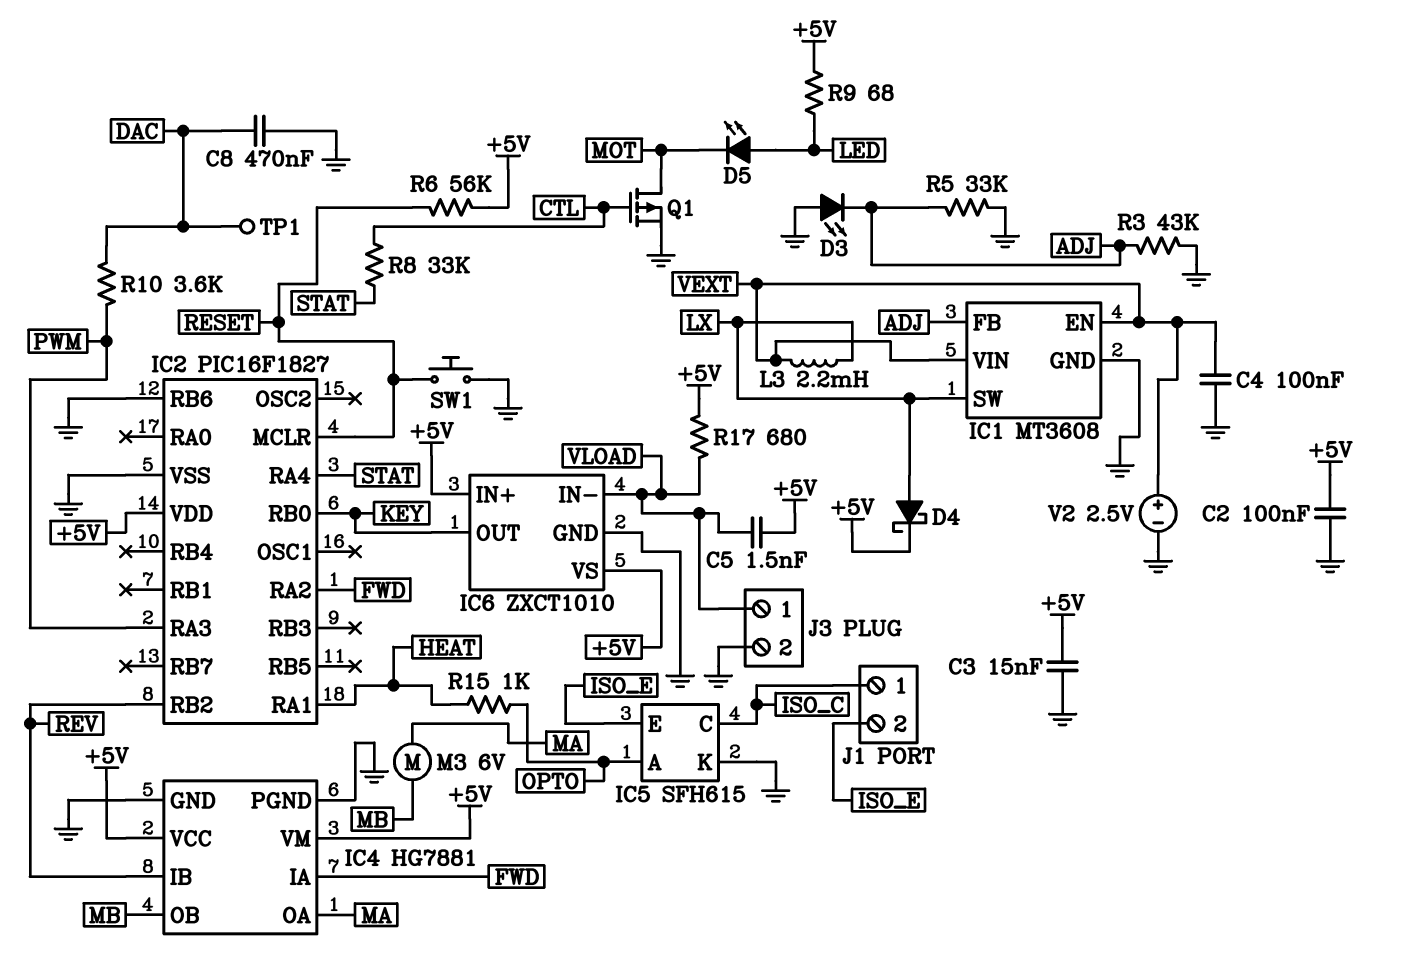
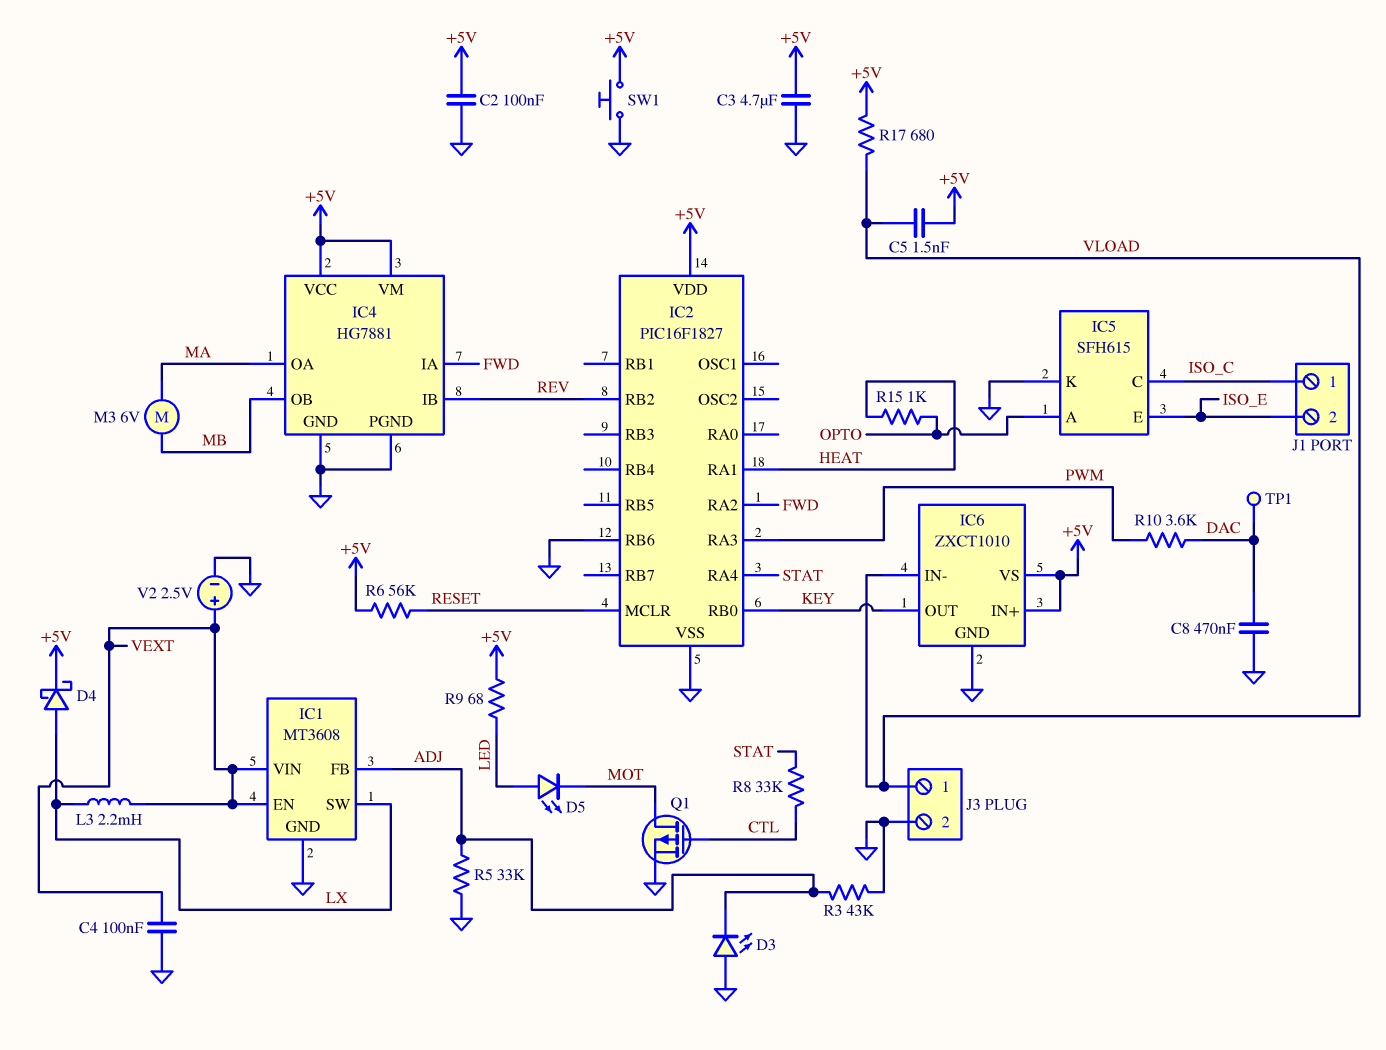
C3: 15nF (+5V, GND) -> 4.7uF (+5V, GND)
SW1: button (GND, RESET) -> button (+5V, GND)

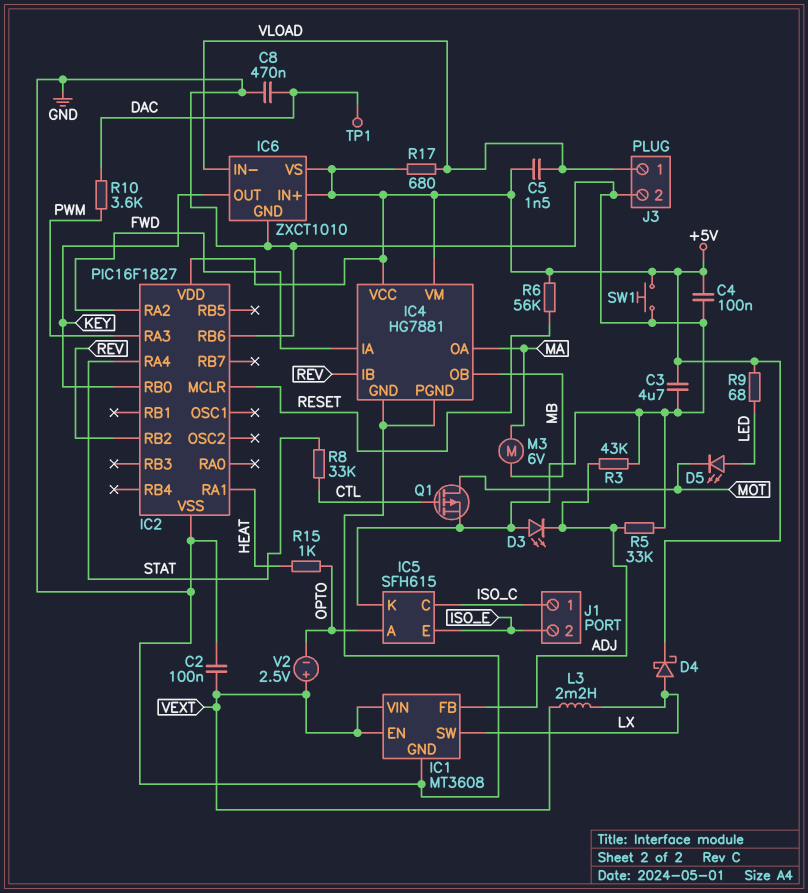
C2: 100nF (+5V, GND) -> 100nF (GND, VEXT)
C4: 100nF (GND, VEXT) -> 100nF (+5V, GND)
V2: 2.5V (plus VEXT, minus GND) -> 2.5V (plus VEXT, minus OPTO)

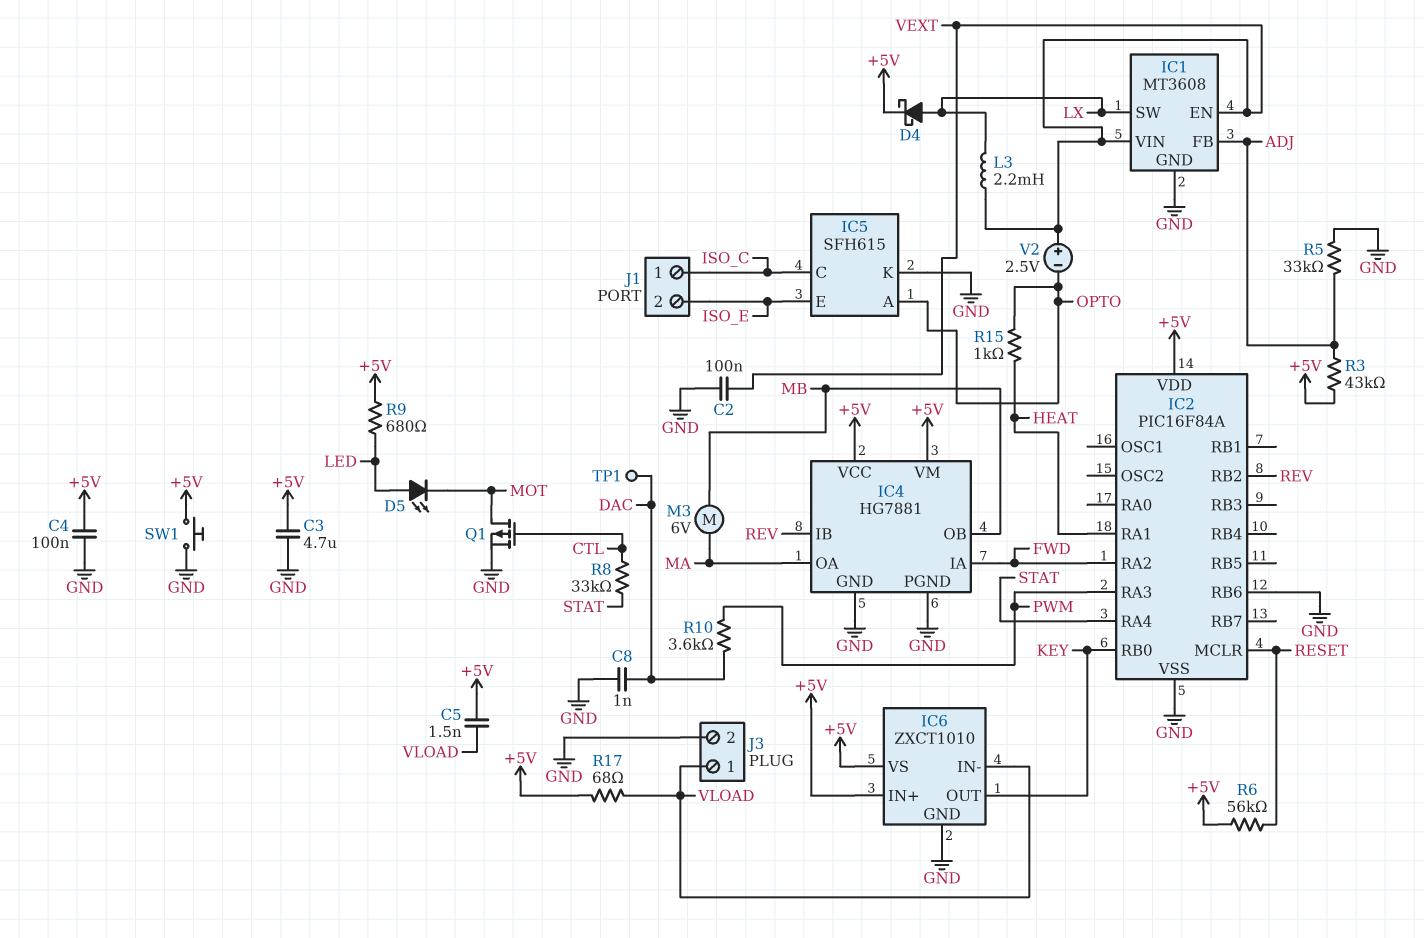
C8: 470nF (DAC, GND) -> 1nF (DAC, GND)
D3: LED (A GND, K ADJ) -> none
IC2: PIC16F1827 -> PIC16F84A
R3: 43k (ADJ, GND) -> 43k (+5V, ADJ)
R9: 68 (+5V, LED) -> 680 (+5V, LED)
R17: 680 (+5V, VLOAD) -> 68 (+5V, VLOAD)

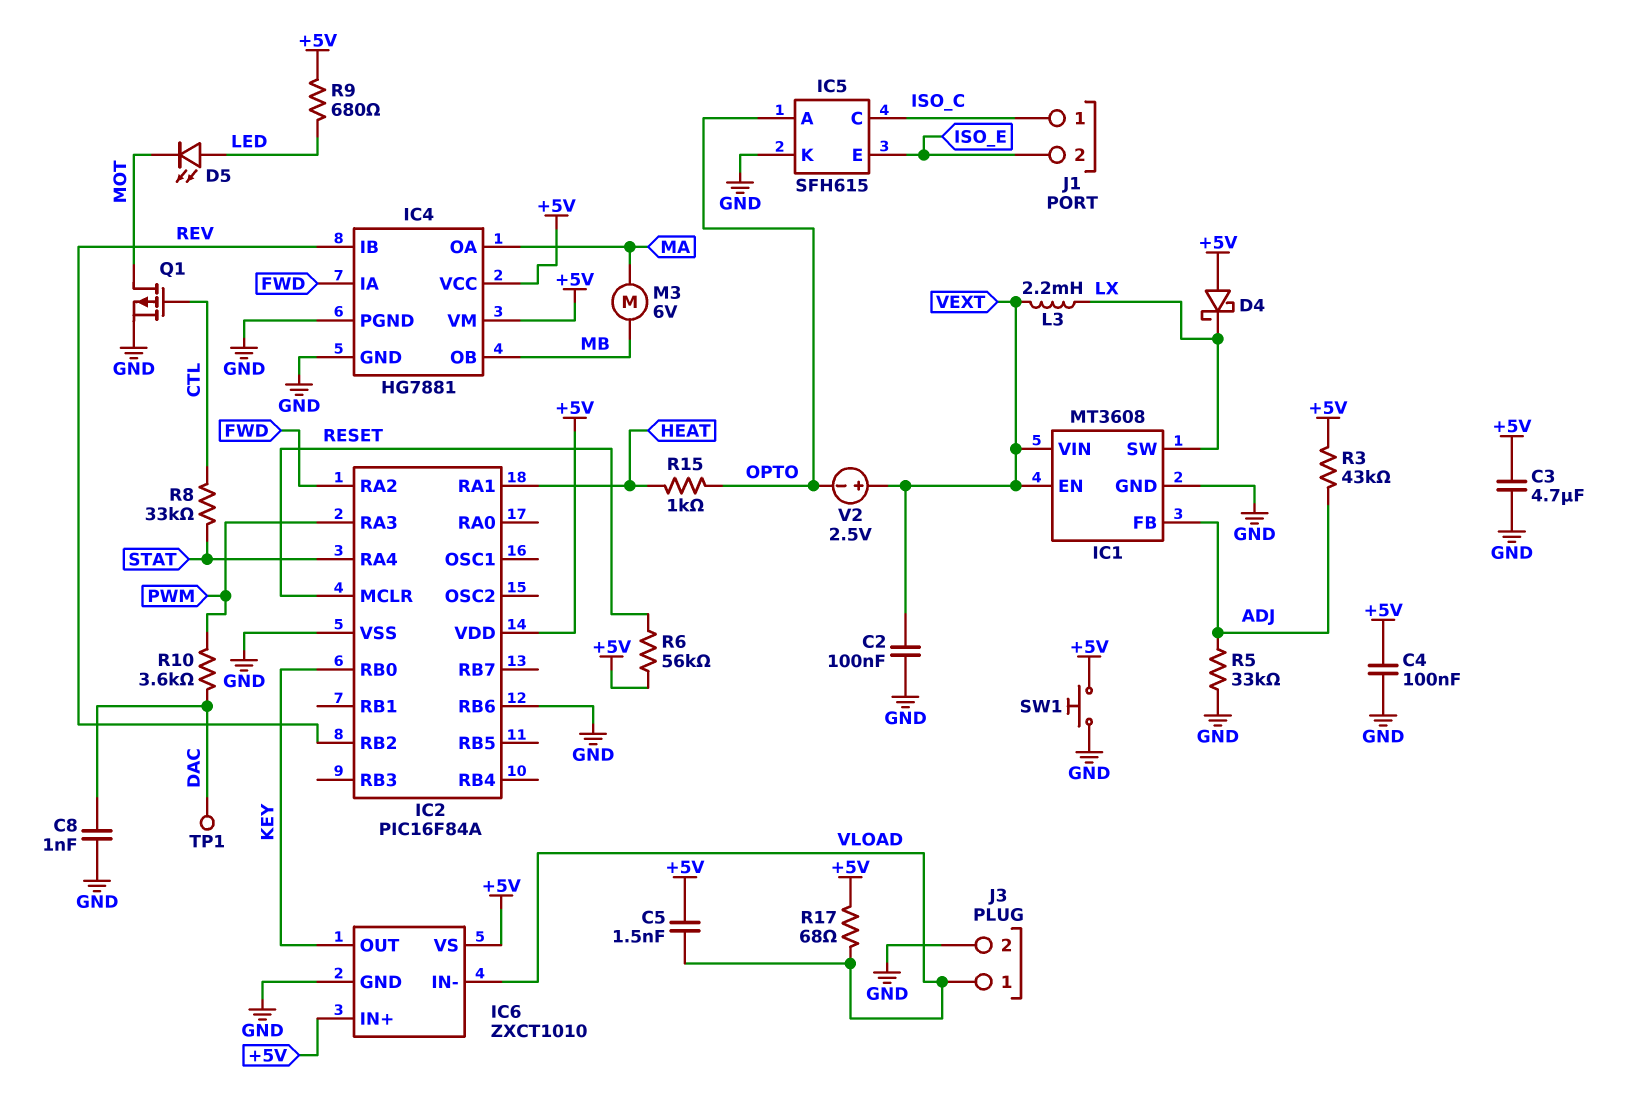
D4: schottky (A LX, K +5V) -> schottky (A +5V, K LX)

